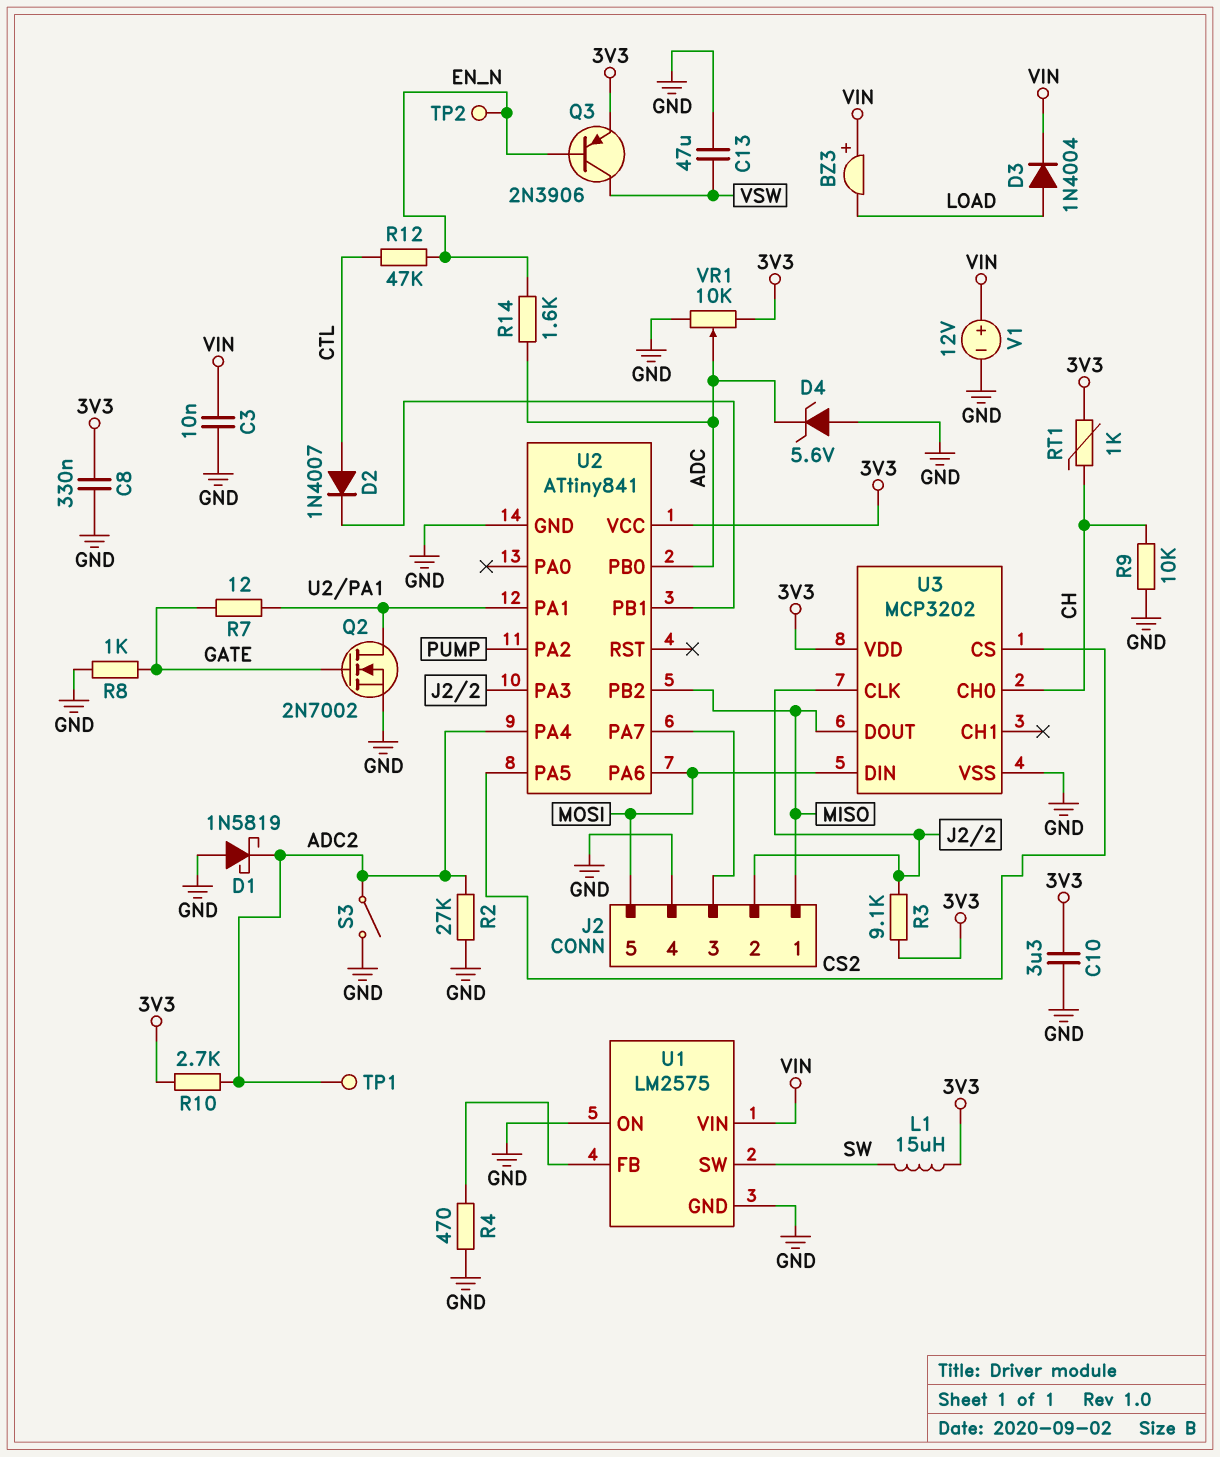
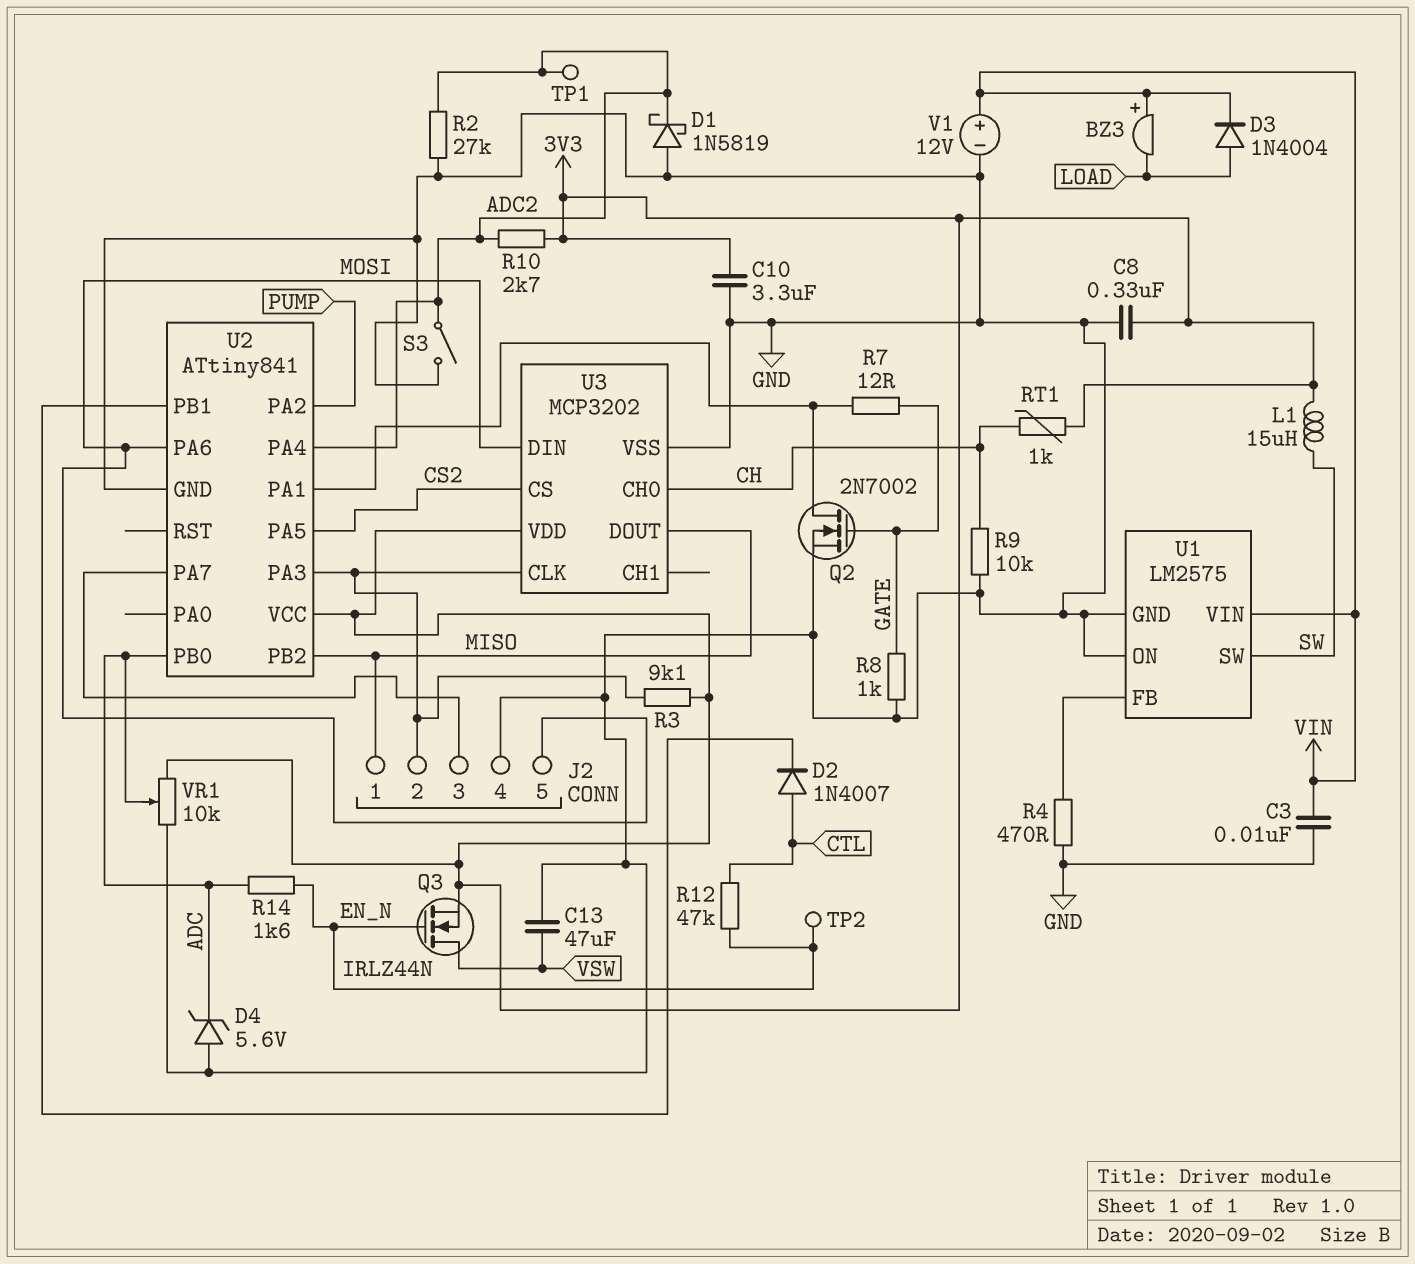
Q3: PNP 2N3906 (B EN_N, C VSW, E 3V3) -> NMOS IRLZ44N (G EN_N, D VSW, S 3V3)

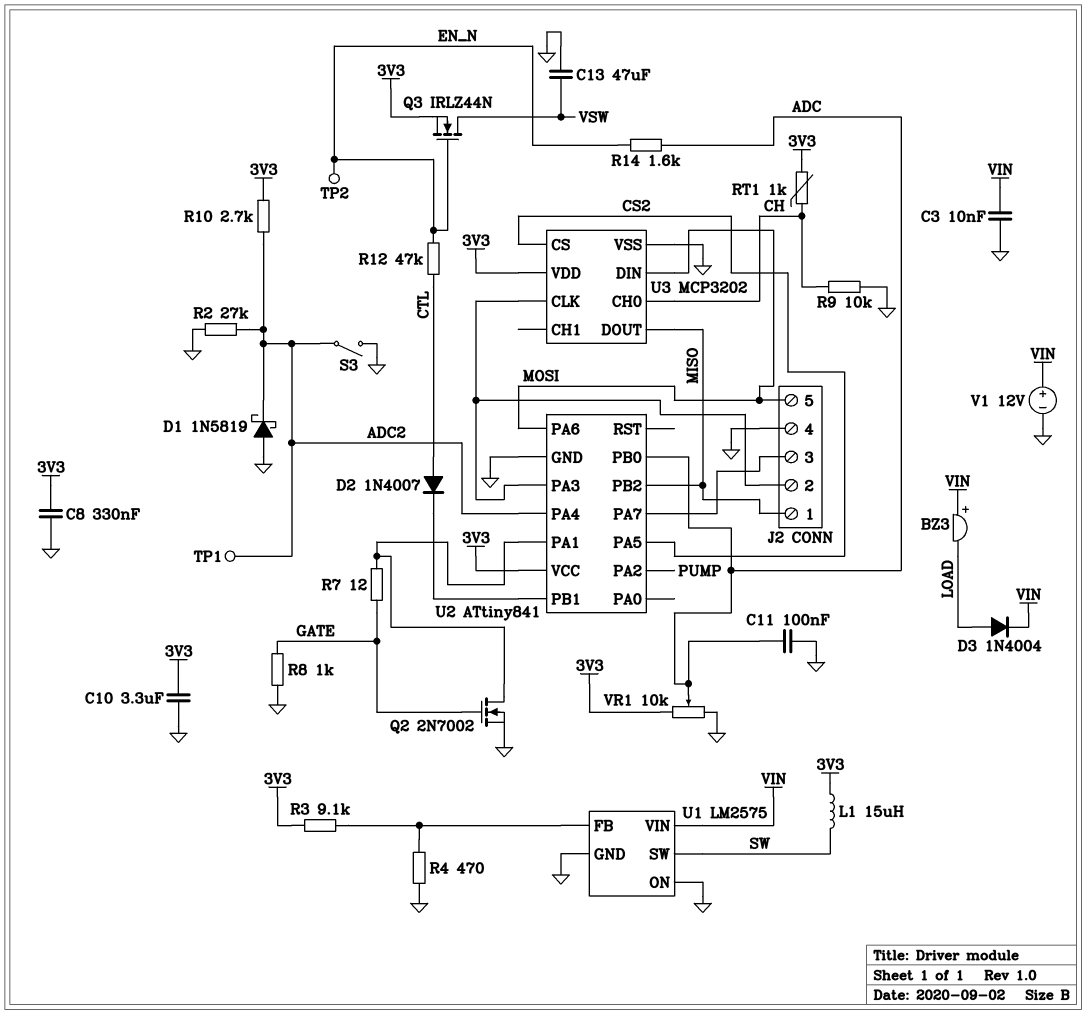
C11: none -> 100nF (ADC, GND)
D4: zener 5.6V (A GND, K ADC) -> none
R3: 9.1k (3V3, J2/2) -> 9.1k (3V3, U1/FB)

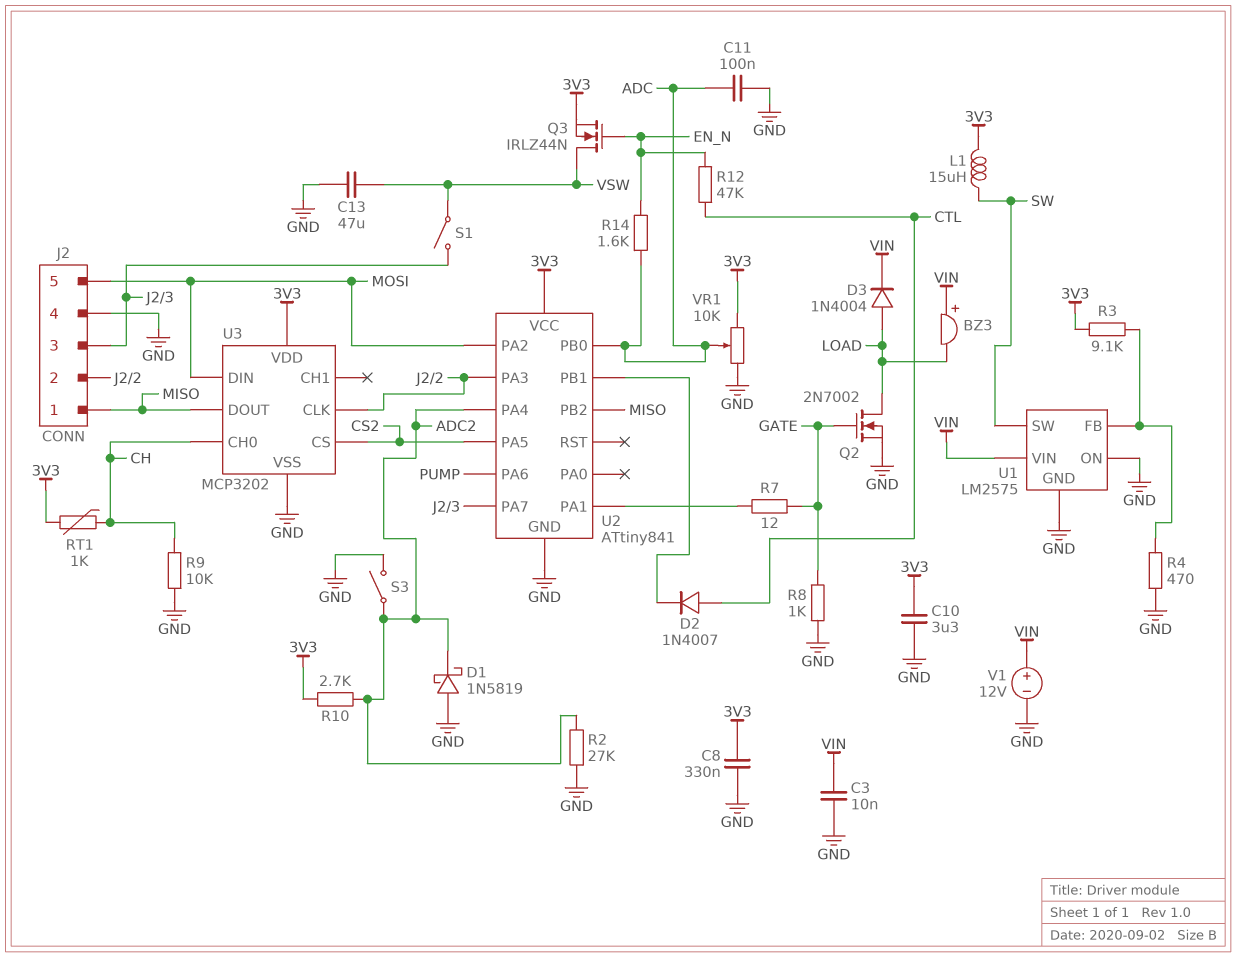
Q2: NMOS 2N7002 (G GATE, D U2/PA1, S GND) -> NMOS 2N7002 (G GATE, D LOAD, S GND)
S1: none -> switch (J2/3, VSW)
TP1: test point (ADC2) -> none
TP2: test point (EN_N) -> none
U2 pin PA2: PUMP -> MOSI
U2 pin PA6: MOSI -> PUMP

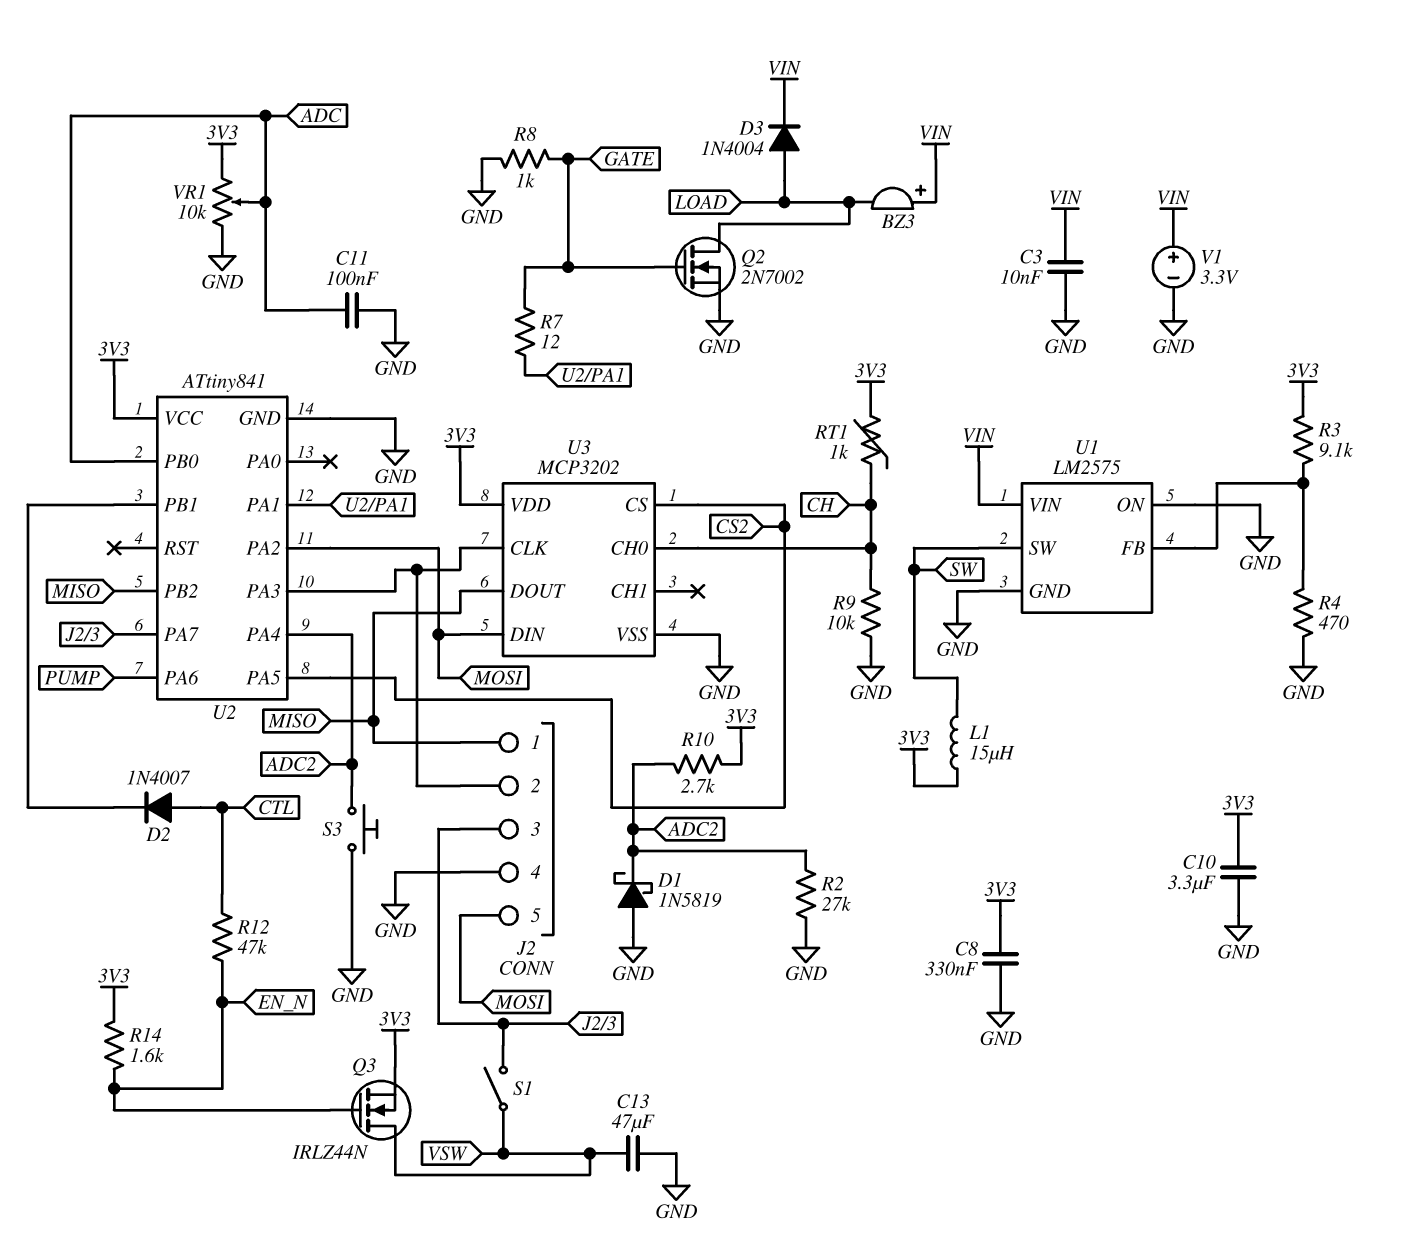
R14: 1.6k (ADC, EN_N) -> 1.6k (3V3, EN_N)
S3: switch (ADC2, GND) -> button (ADC2, GND)
V1: 12V (plus VIN, minus GND) -> 3.3V (plus VIN, minus GND)

